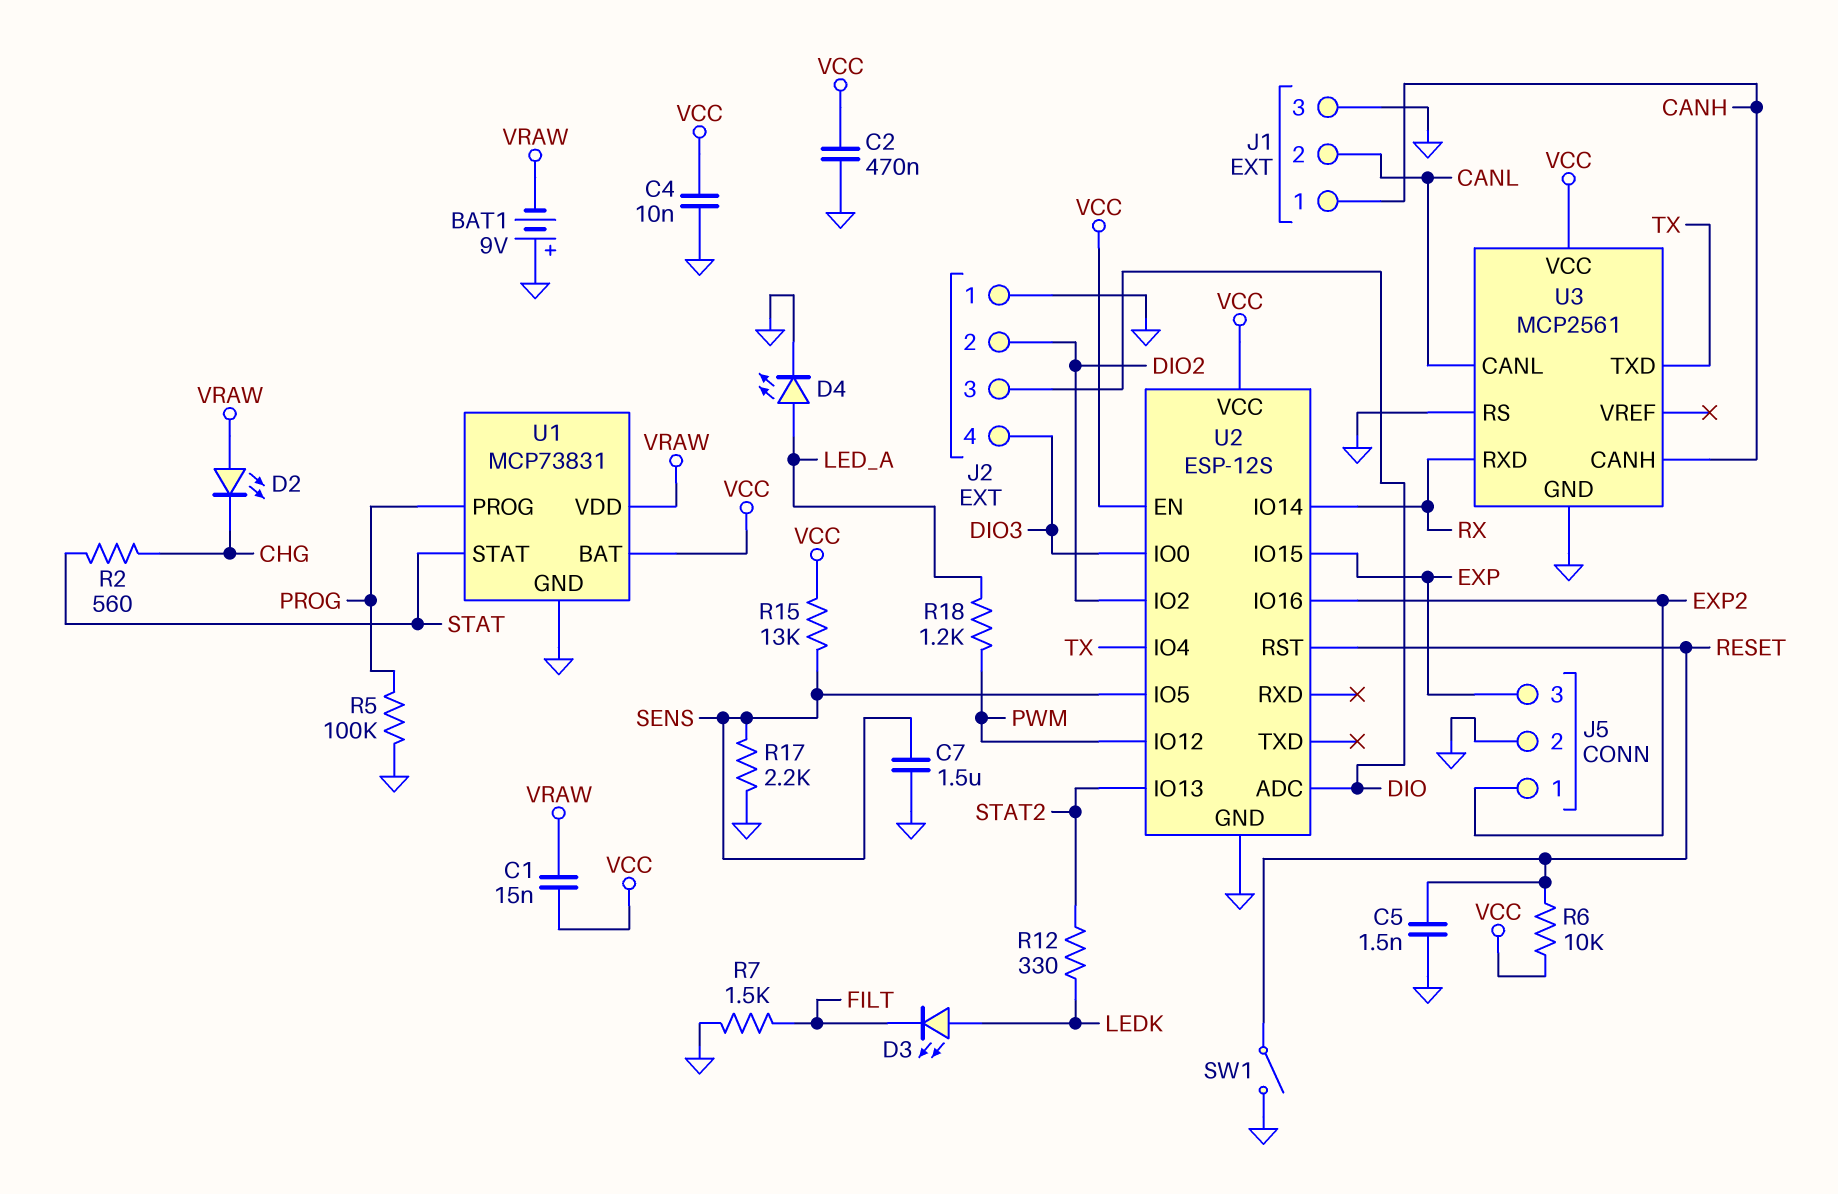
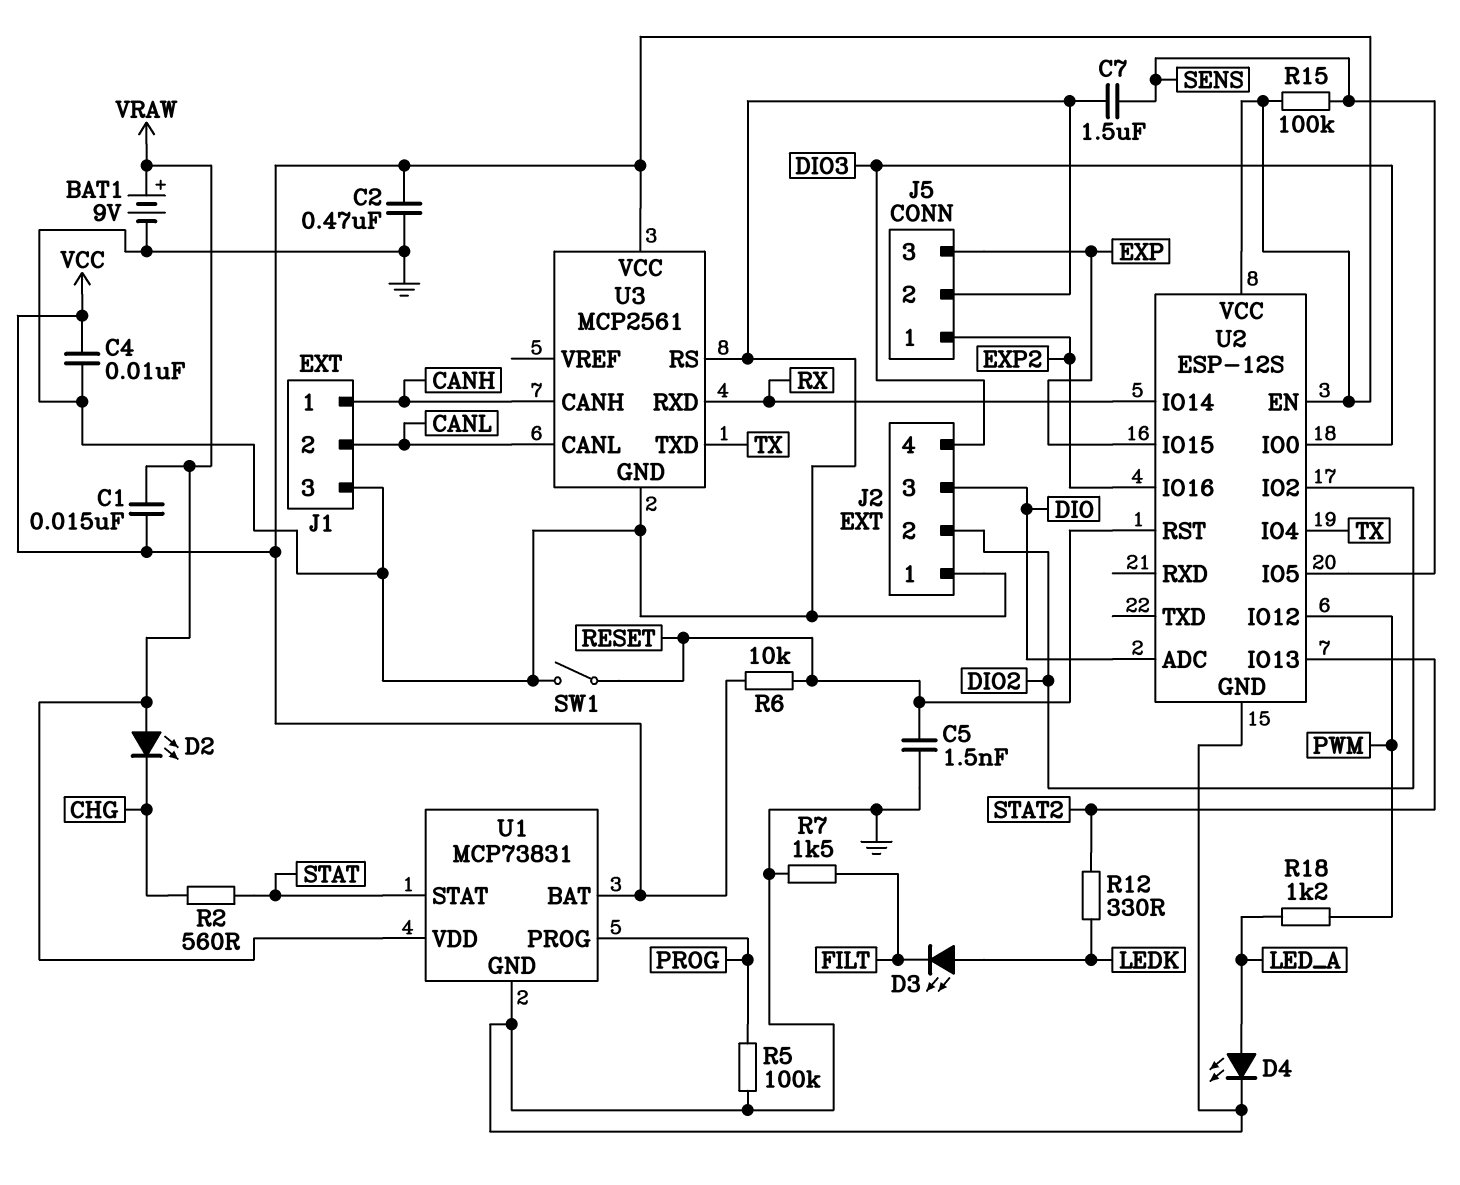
BAT1: 9V (plus GND, minus VRAW) -> 9V (plus VRAW, minus GND)
R15: 13k (SENS, VCC) -> 100k (SENS, VCC)
R17: 2.2k (GND, SENS) -> none

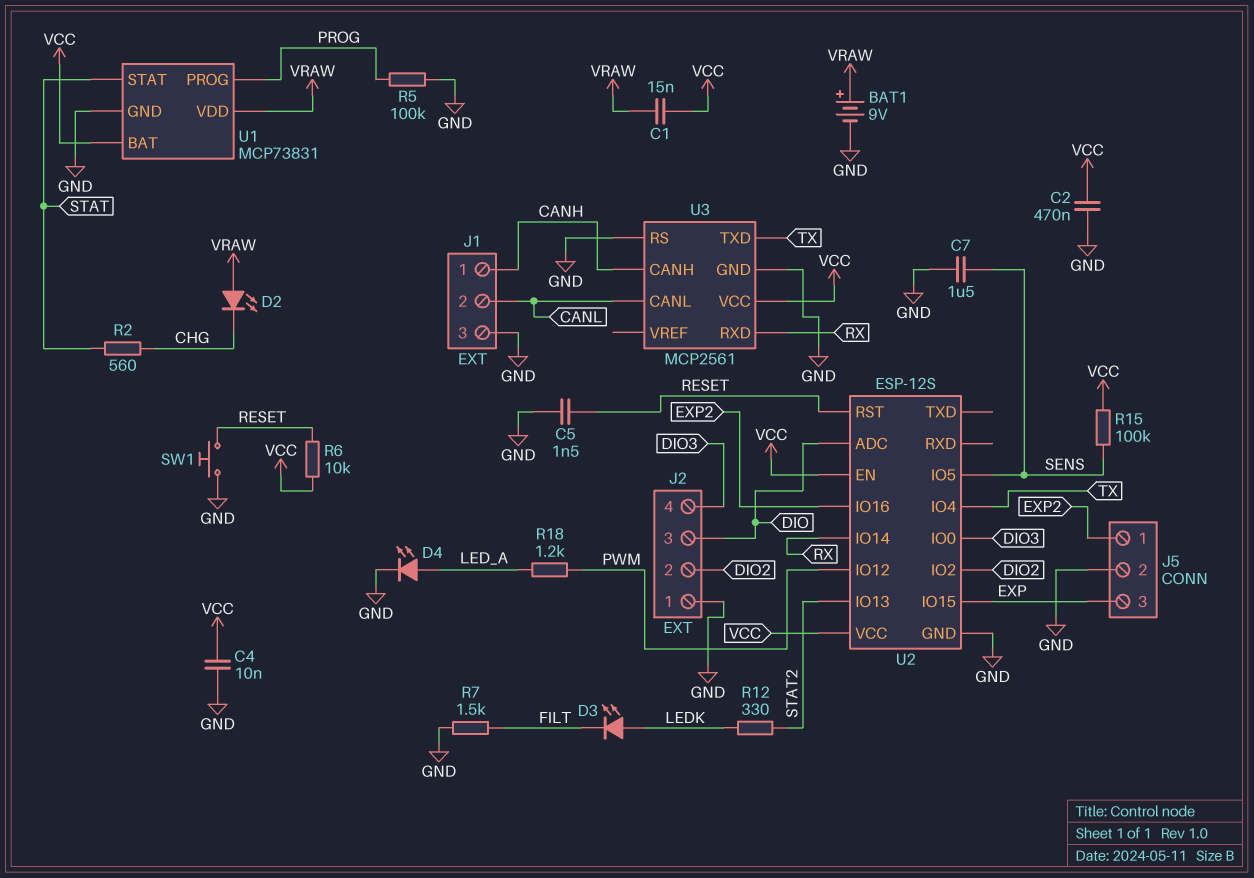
SW1: switch (GND, RESET) -> button (GND, RESET)

